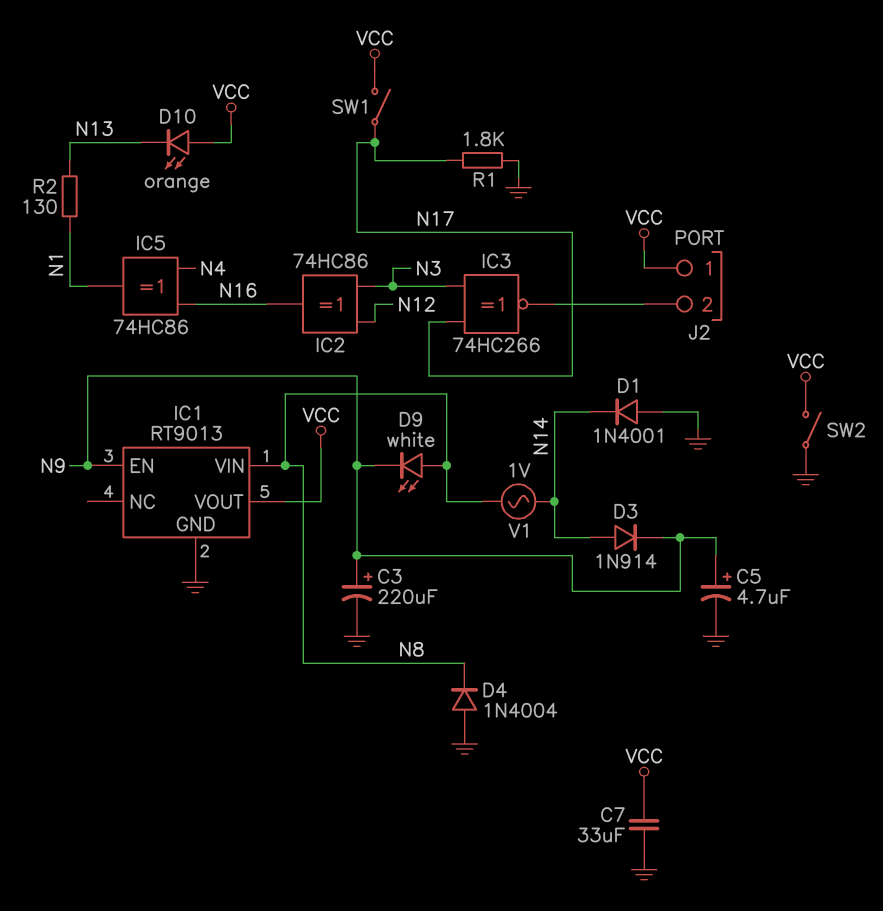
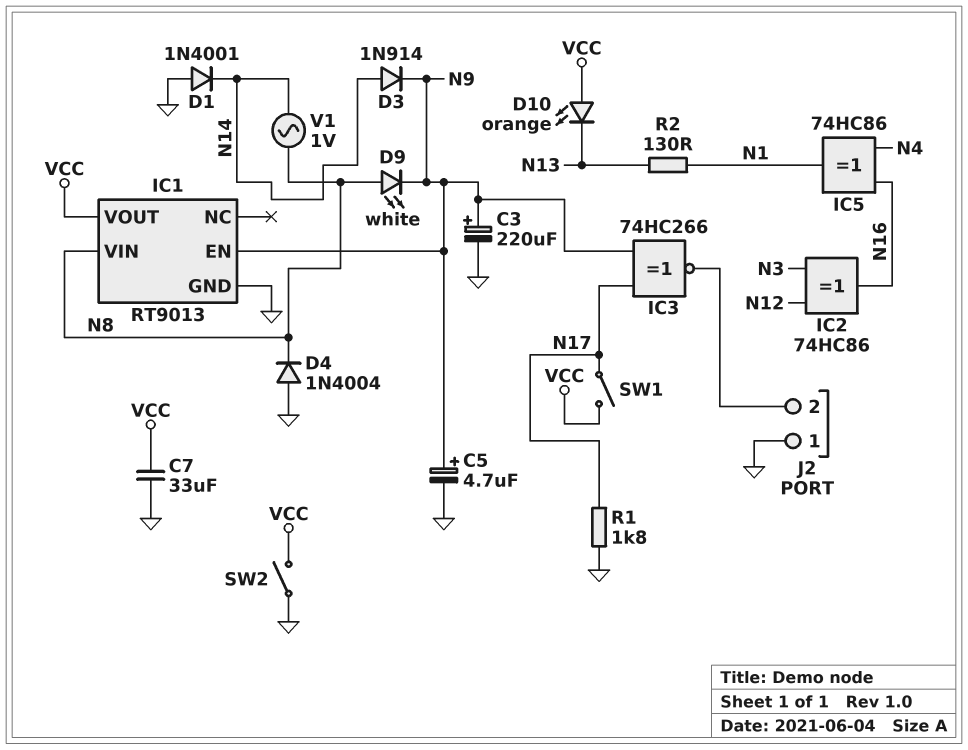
IC3: XNOR 74HC266 (in N3, in N17, out J2/2) -> XNOR 74HC266 (in N9, in N17, out J2/2)
J2 pin 1: VCC -> GND

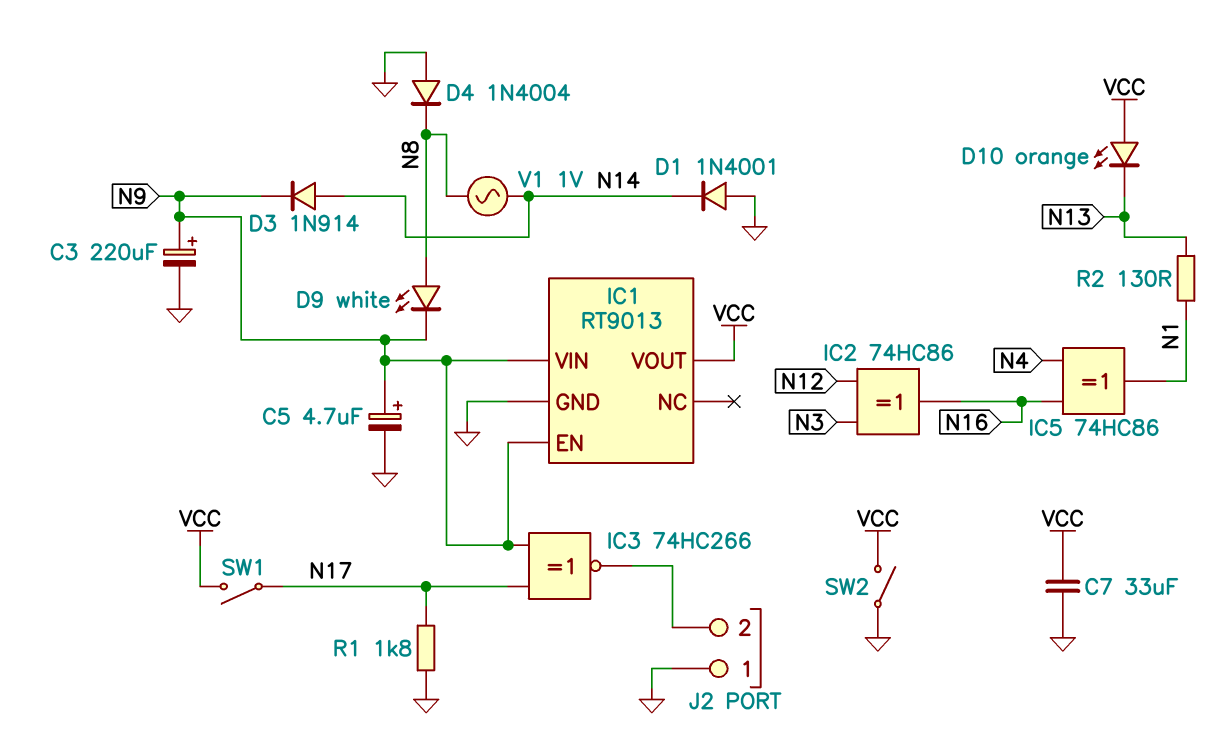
IC1 pin VIN: N8 -> N9

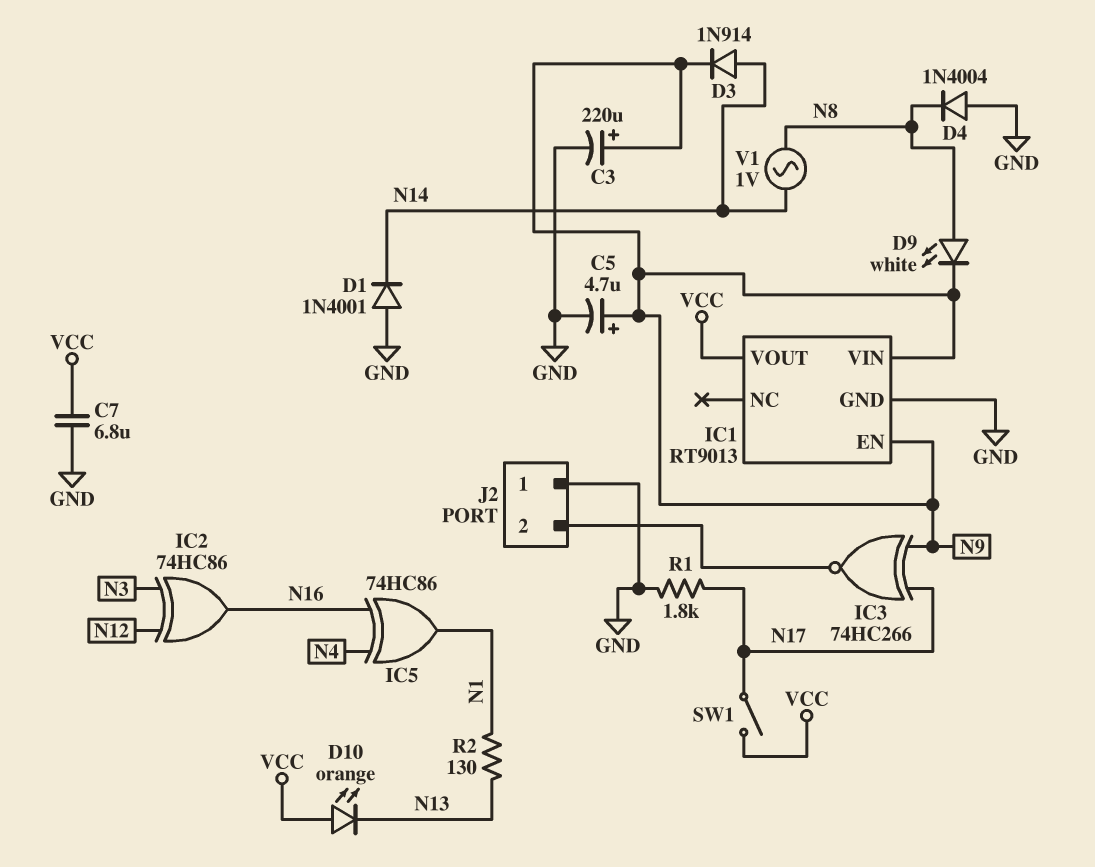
C7: 33uF (GND, VCC) -> 6.8uF (GND, VCC)
SW2: switch (GND, VCC) -> none

